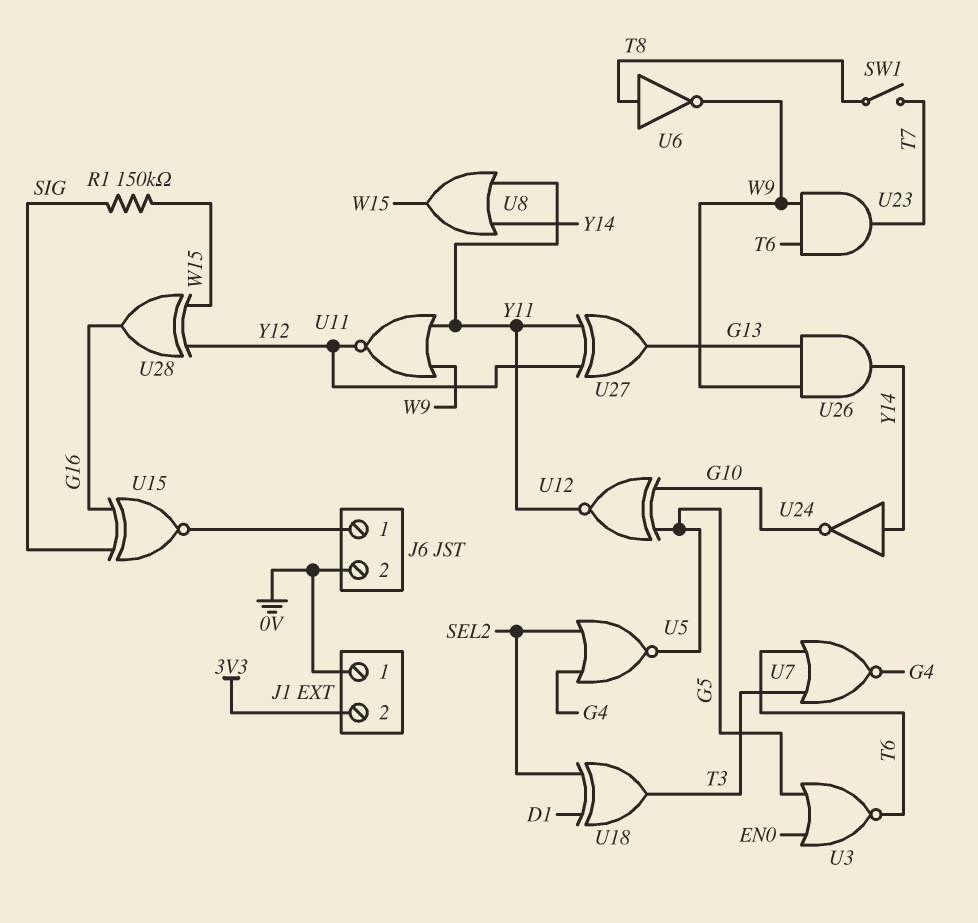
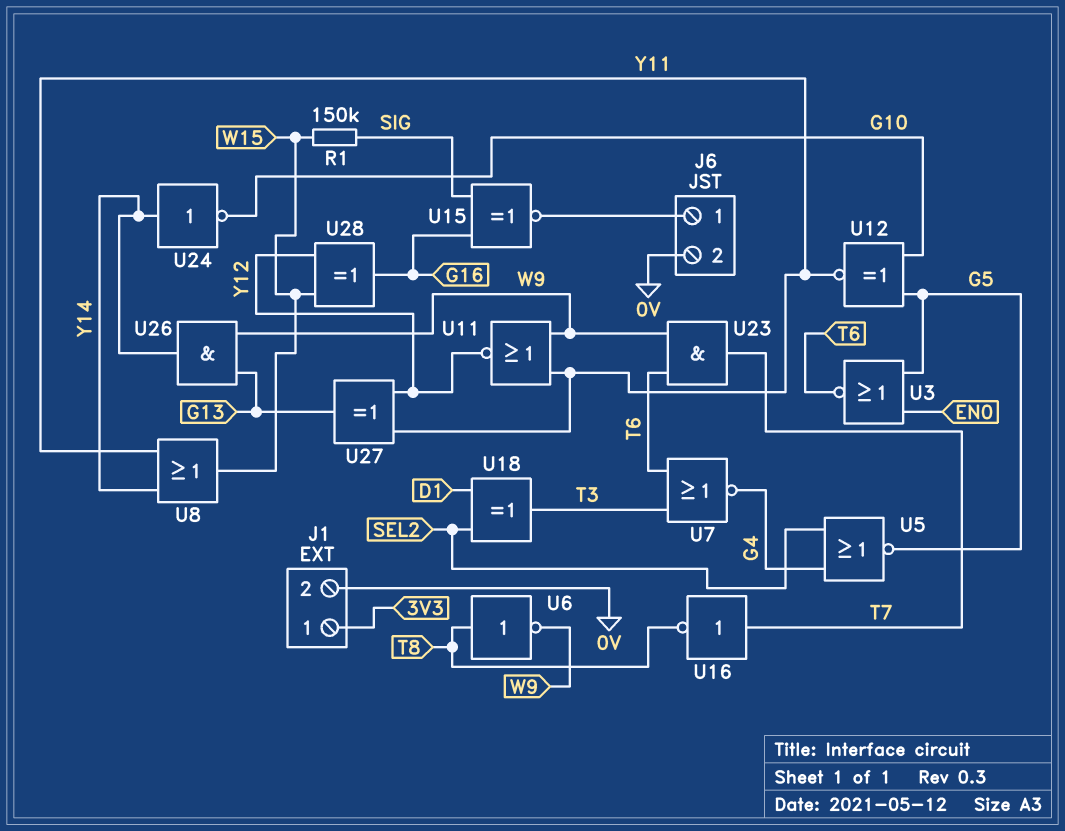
J1 pin 1: 0V -> 3V3
J1 pin 2: 3V3 -> 0V
SW1: switch (T7, T8) -> none
U16: none -> NOT (in T7, out T8)

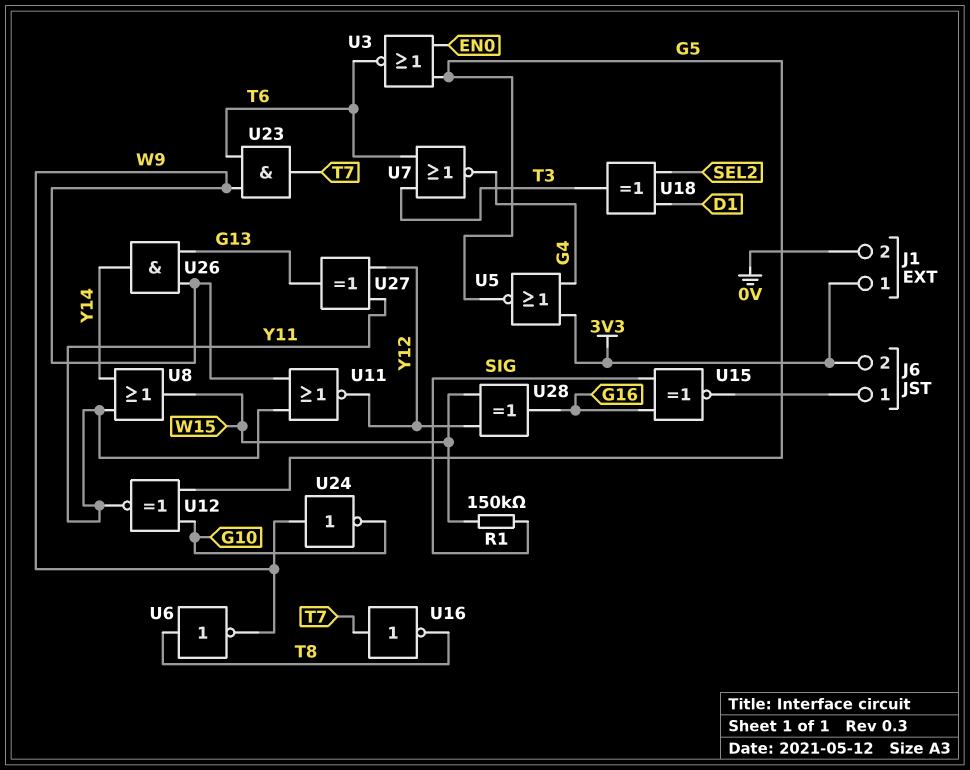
J6 pin 2: 0V -> 3V3
U5: NOR (in G4, in SEL2, out G5) -> NOR (in 3V3, in G4, out G5)
U24: NOT (in Y14, out G10) -> NOT (in W9, out G10)

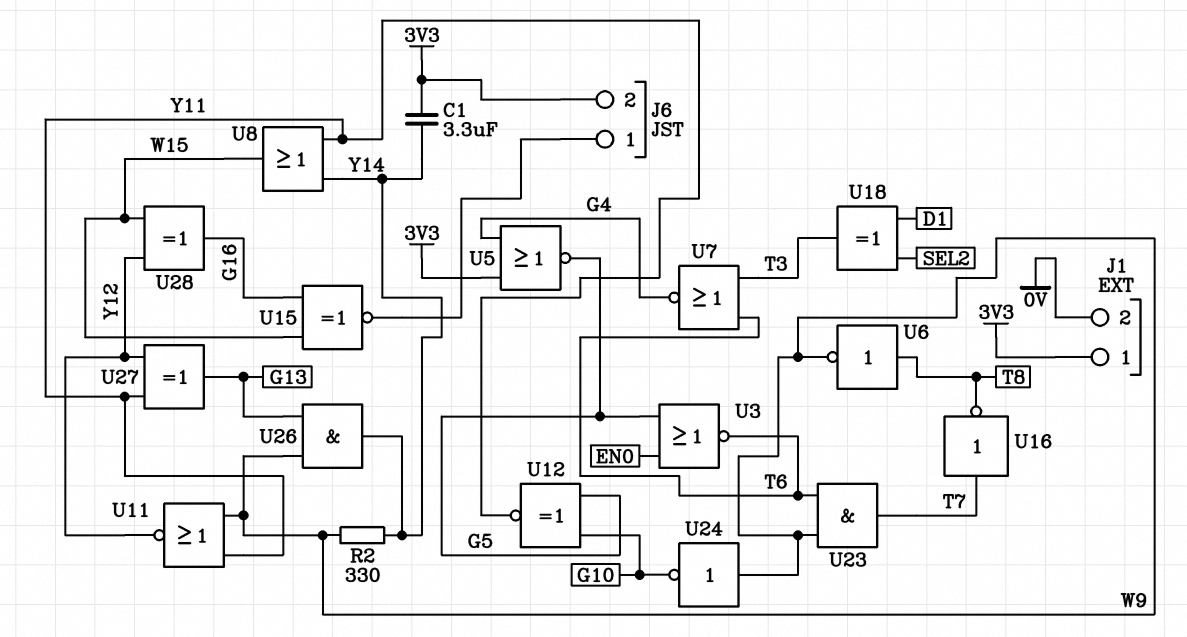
C1: none -> 3.3uF (3V3, Y14)
R1: 150k (SIG, W15) -> none
R2: none -> 330 (W9, Y14)
U15: XNOR (in G16, in SIG, out J6/1) -> XNOR (in G16, in W15, out J6/1)

